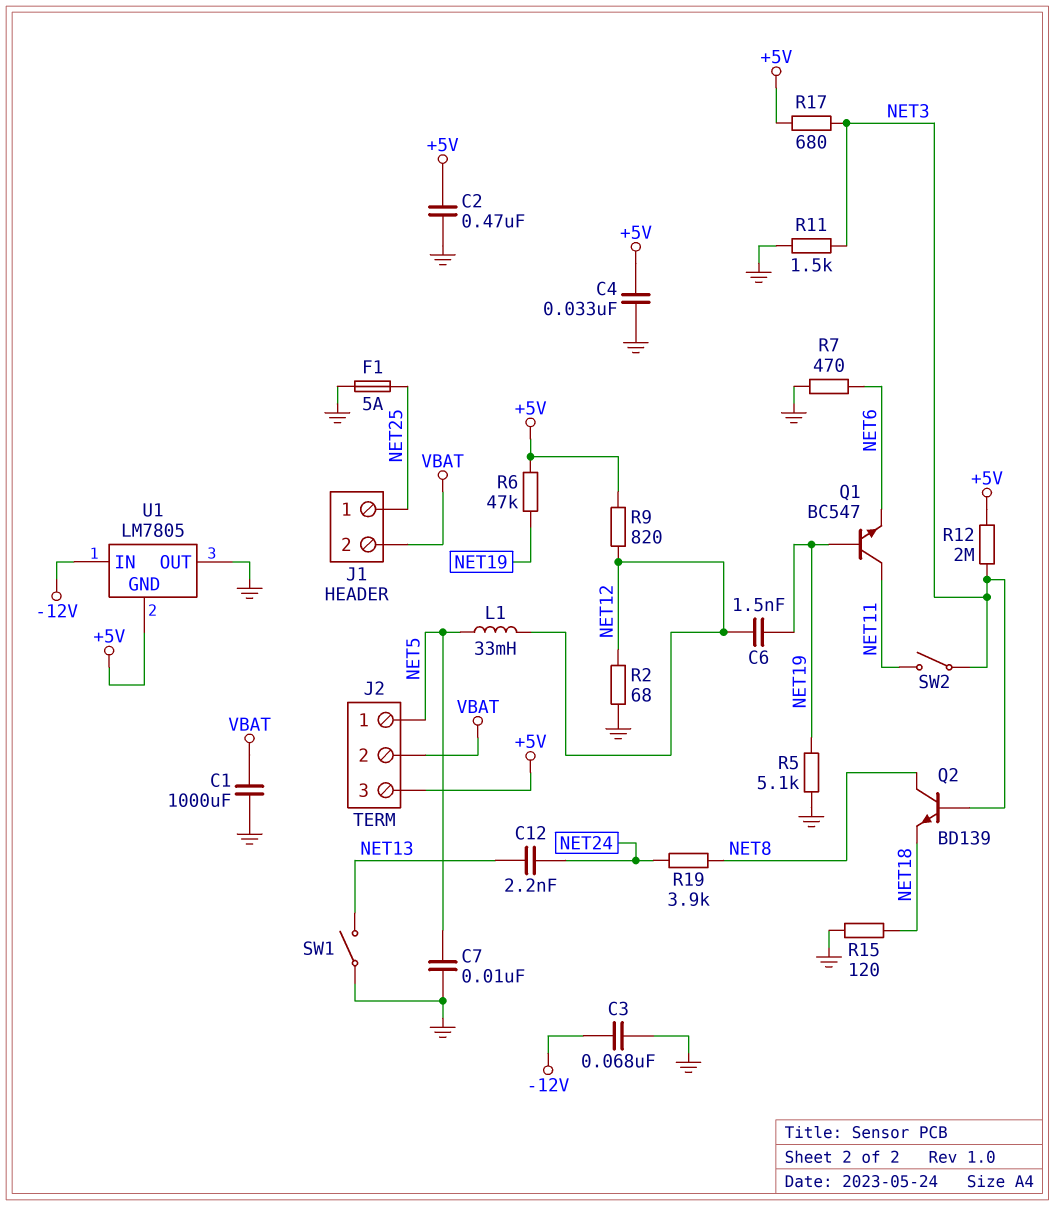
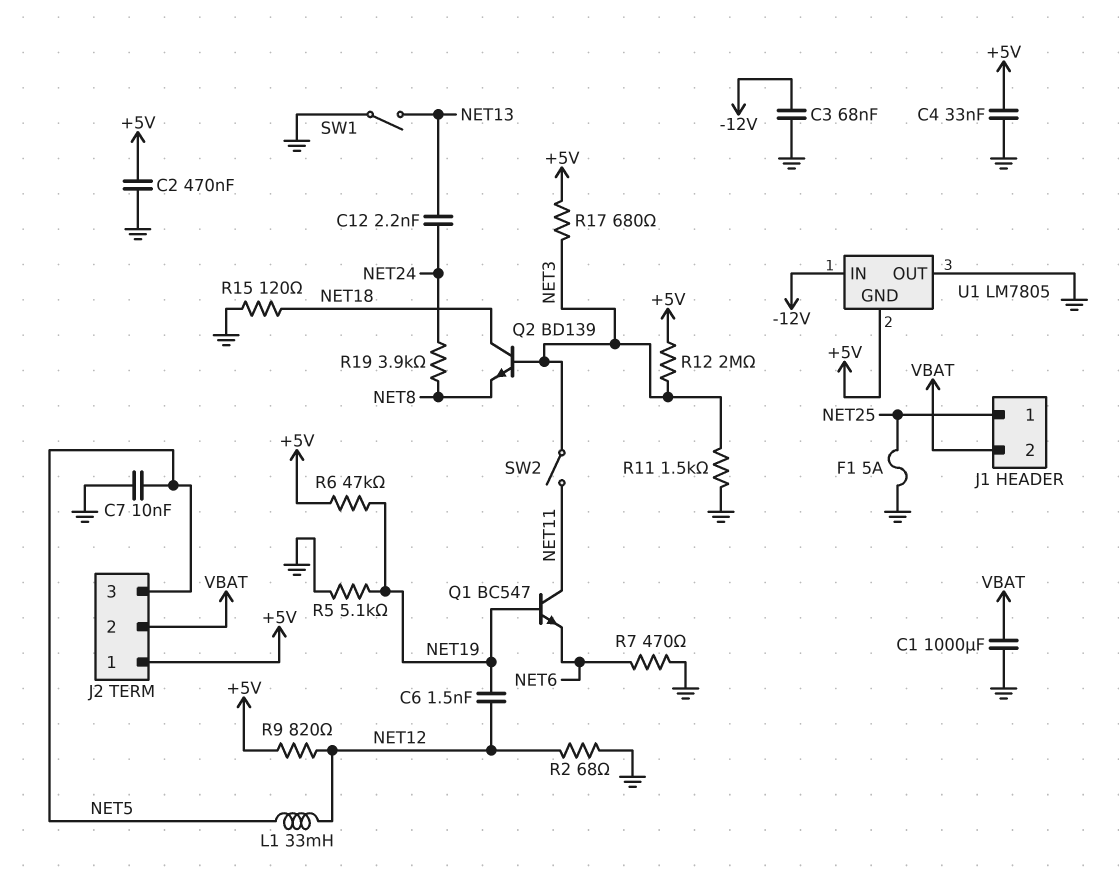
J2 pin 1: NET5 -> +5V
J2 pin 3: +5V -> NET5
Q2: NPN BD139 (B NET3, C NET8, E NET18) -> NPN BD139 (B NET3, C NET18, E NET8)

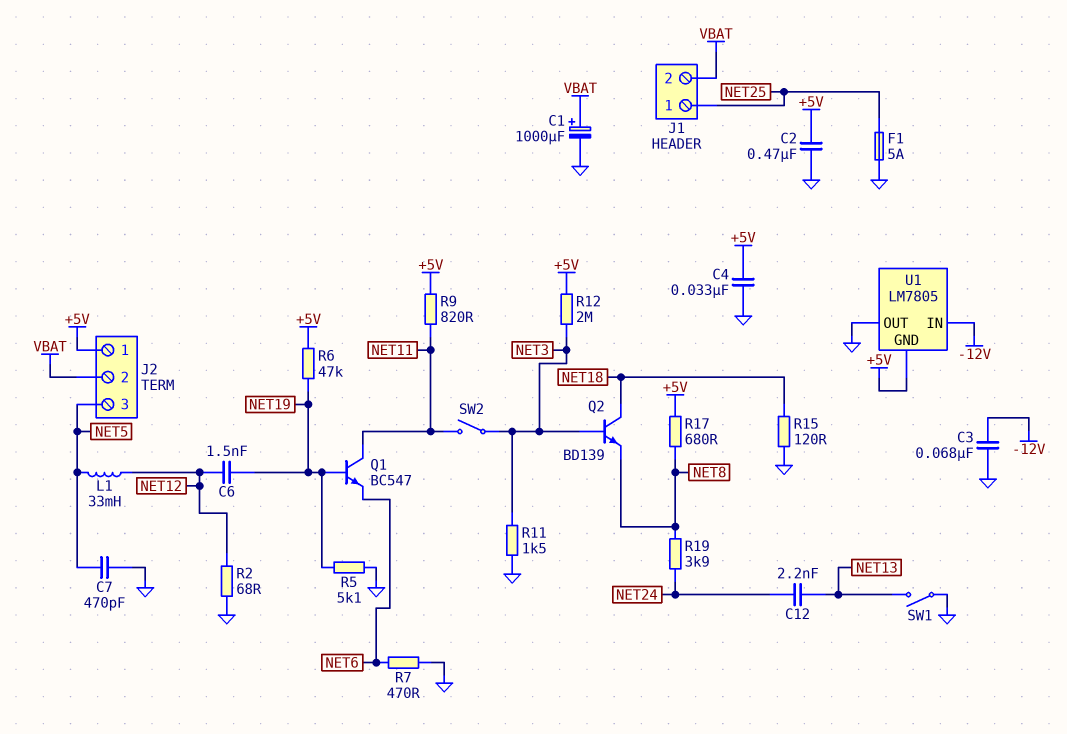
C1: 1000uF (GND, VBAT) -> 1000uF (plus VBAT, minus GND)
C7: 10nF (GND, NET5) -> 470pF (GND, NET5)
R9: 820 (+5V, NET12) -> 820 (+5V, NET11)
R17: 680 (+5V, NET3) -> 680 (+5V, NET8)

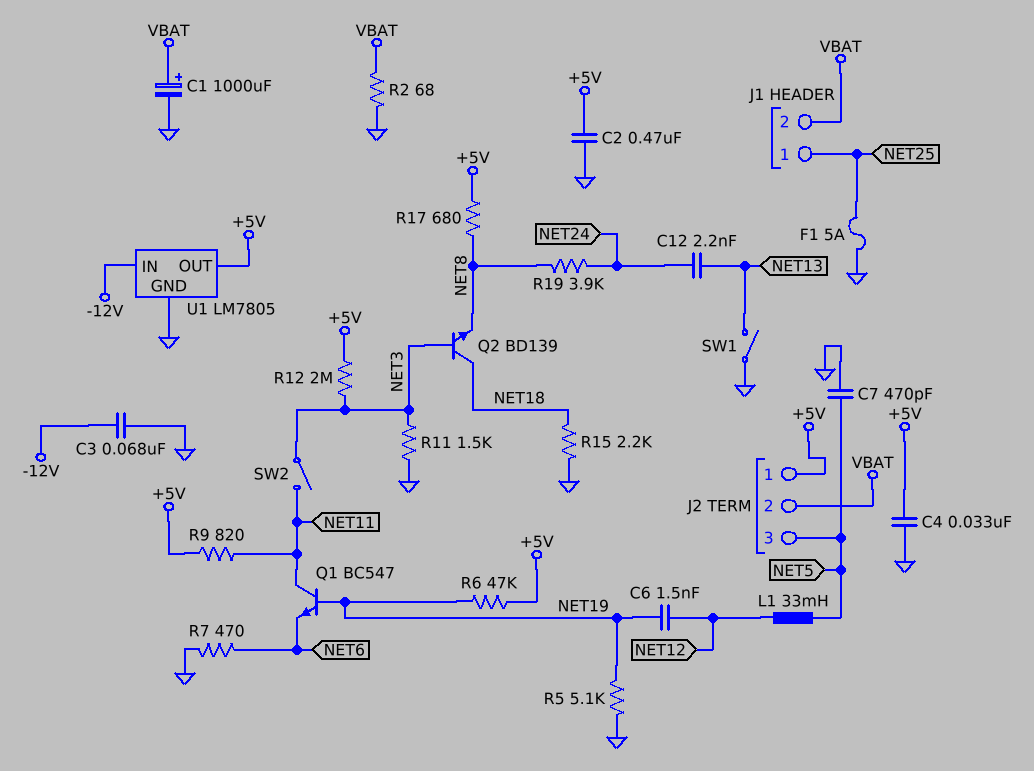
R2: 68 (GND, NET12) -> 68 (GND, VBAT)
R15: 120 (GND, NET18) -> 2.2k (GND, NET18)
U1 pin GND: +5V -> GND
U1 pin OUT: GND -> +5V

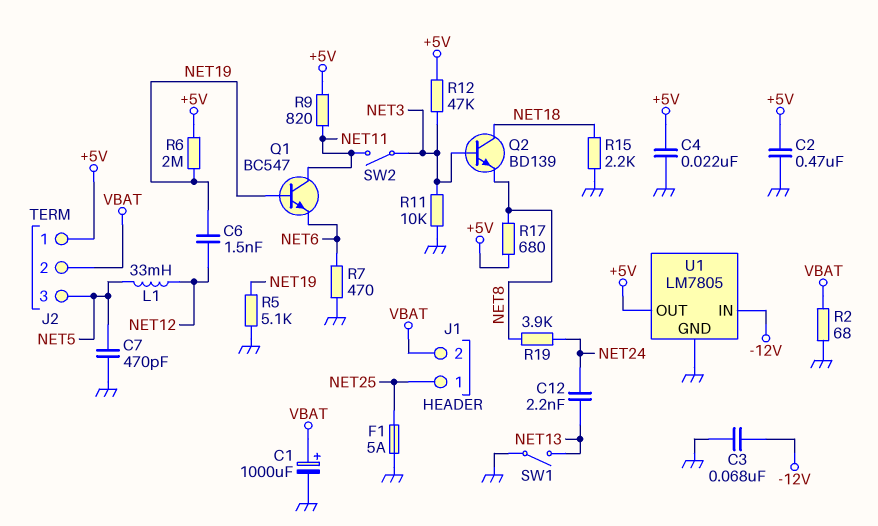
C4: 33nF (+5V, GND) -> 22nF (+5V, GND)
R6: 47k (+5V, NET19) -> 2M (+5V, NET19)
R11: 1.5k (GND, NET3) -> 10k (GND, NET3)
R12: 2M (+5V, NET3) -> 47k (+5V, NET3)

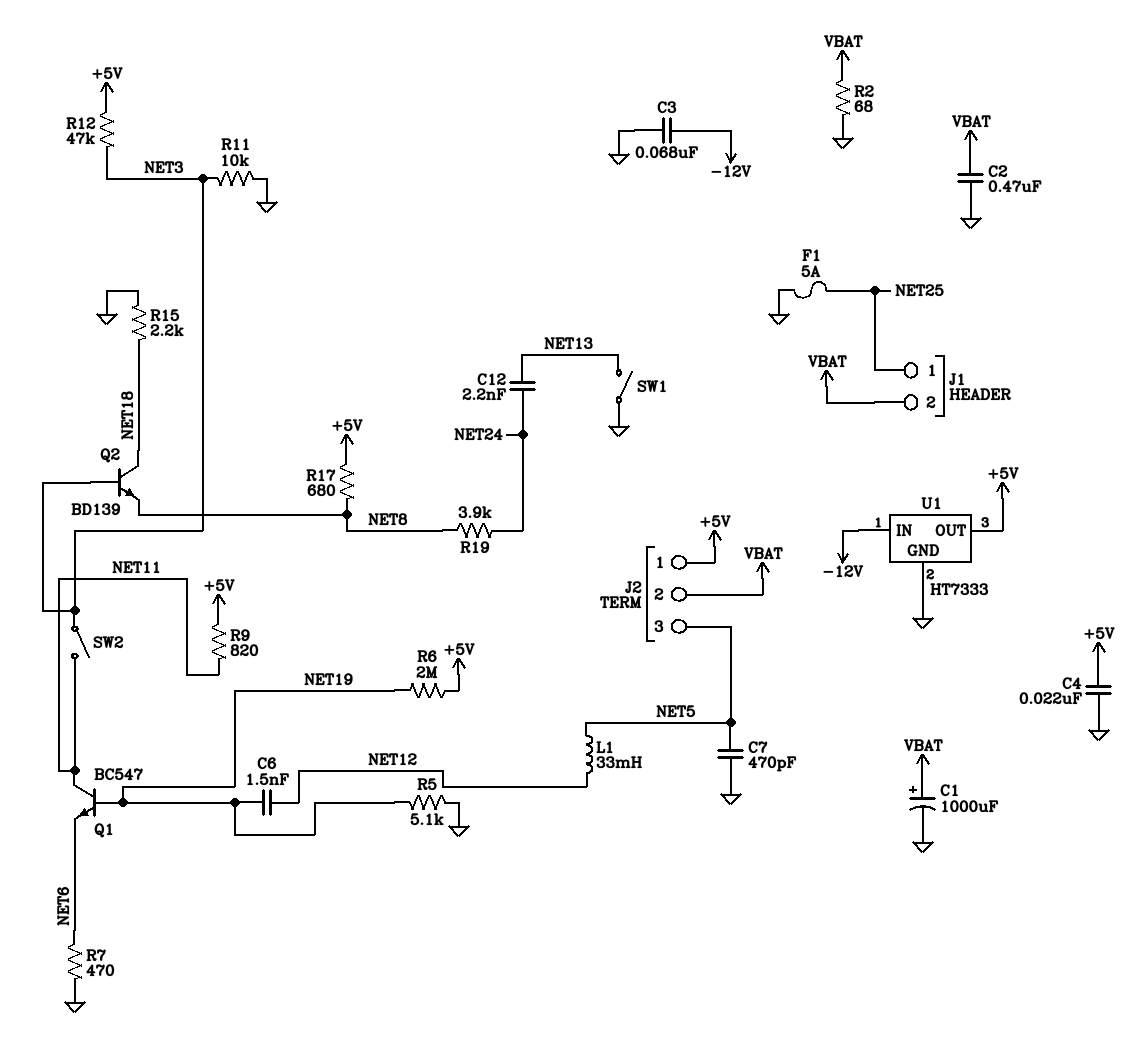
C2: 470nF (+5V, GND) -> 470nF (GND, VBAT)
U1: LM7805 -> HT7333

